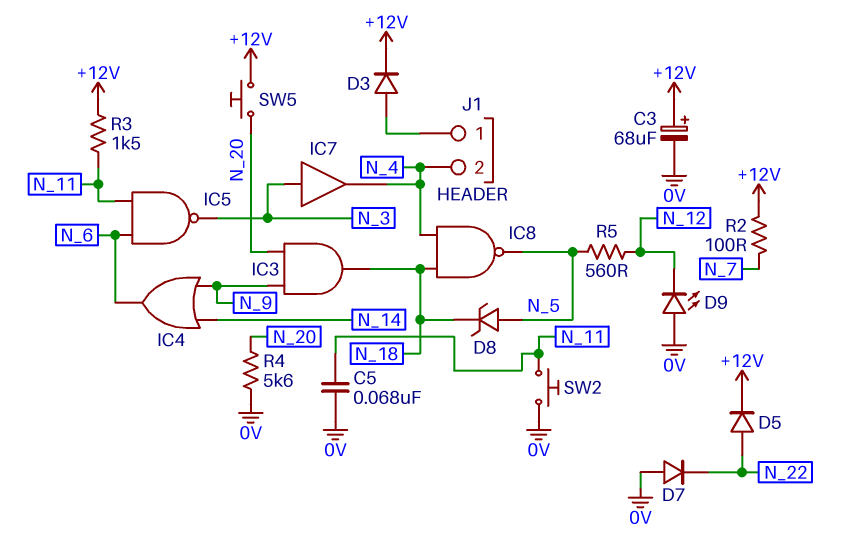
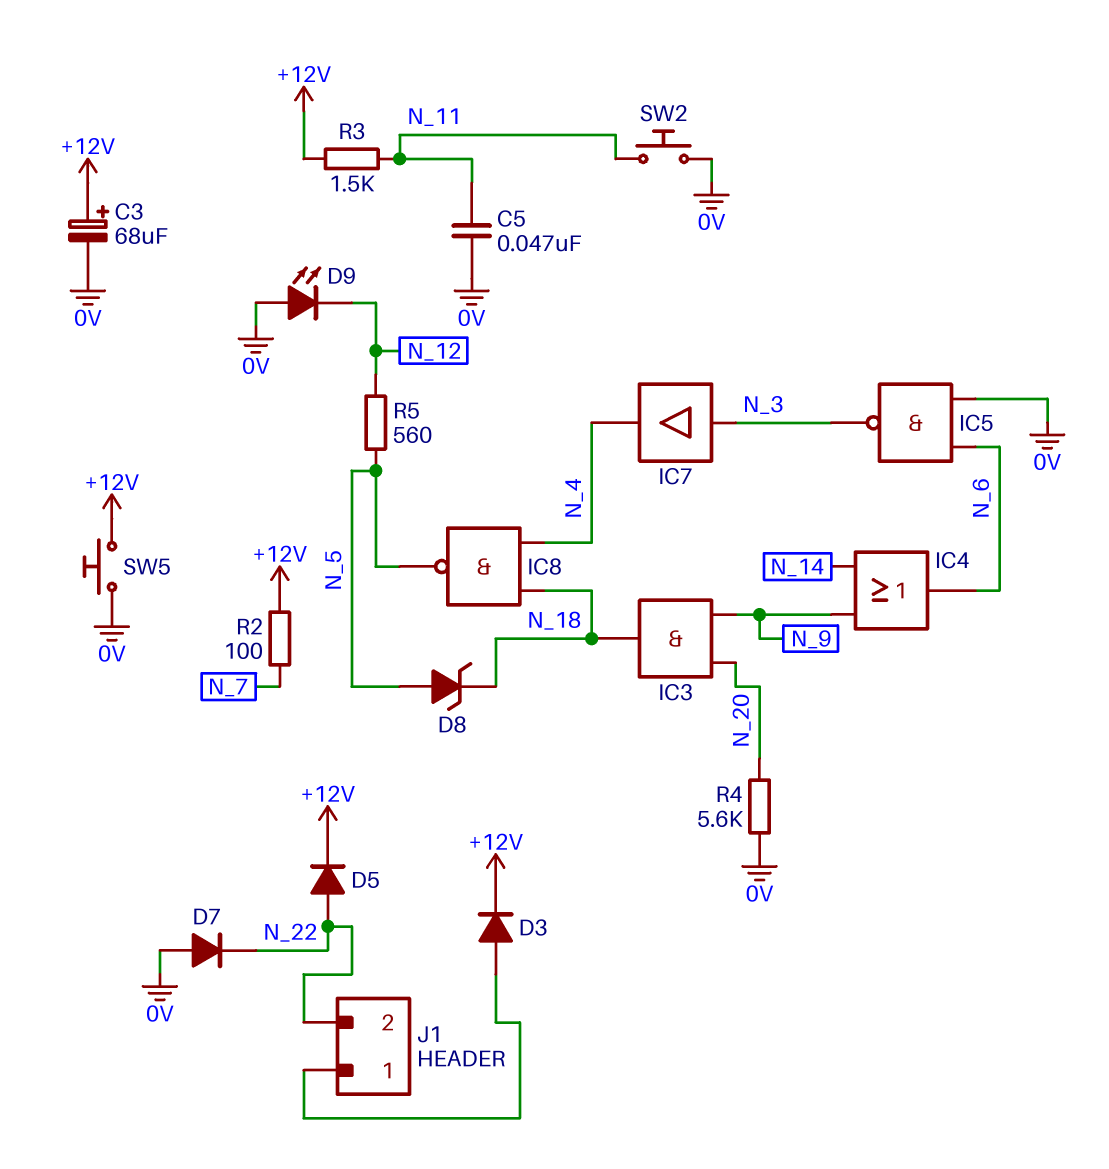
C5: 68nF (0V, N_11) -> 47nF (0V, N_11)
IC5: NAND (in N_6, in N_11, out N_3) -> NAND (in 0V, in N_6, out N_3)
J1 pin 2: N_4 -> N_22
SW5: button (+12V, N_20) -> button (+12V, 0V)

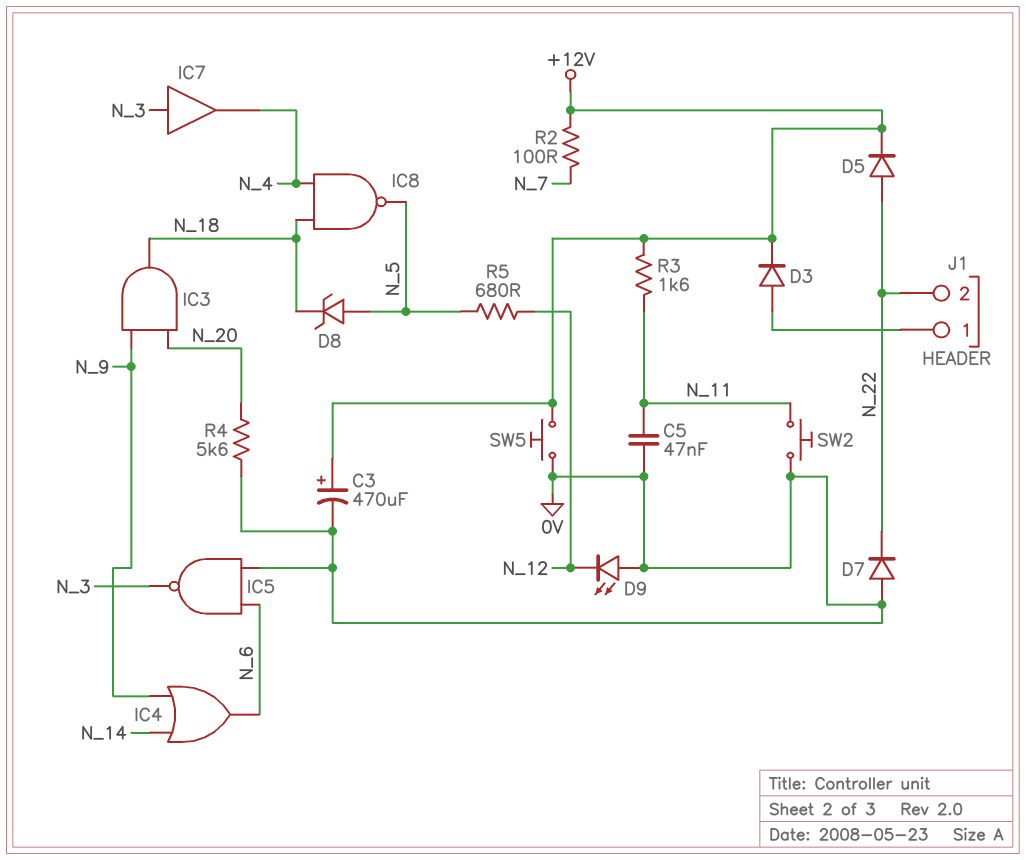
C3: 68uF (plus +12V, minus 0V) -> 470uF (plus +12V, minus 0V)
R3: 1.5k (+12V, N_11) -> 1.6k (+12V, N_11)
R5: 560 (N_5, N_12) -> 680 (N_5, N_12)

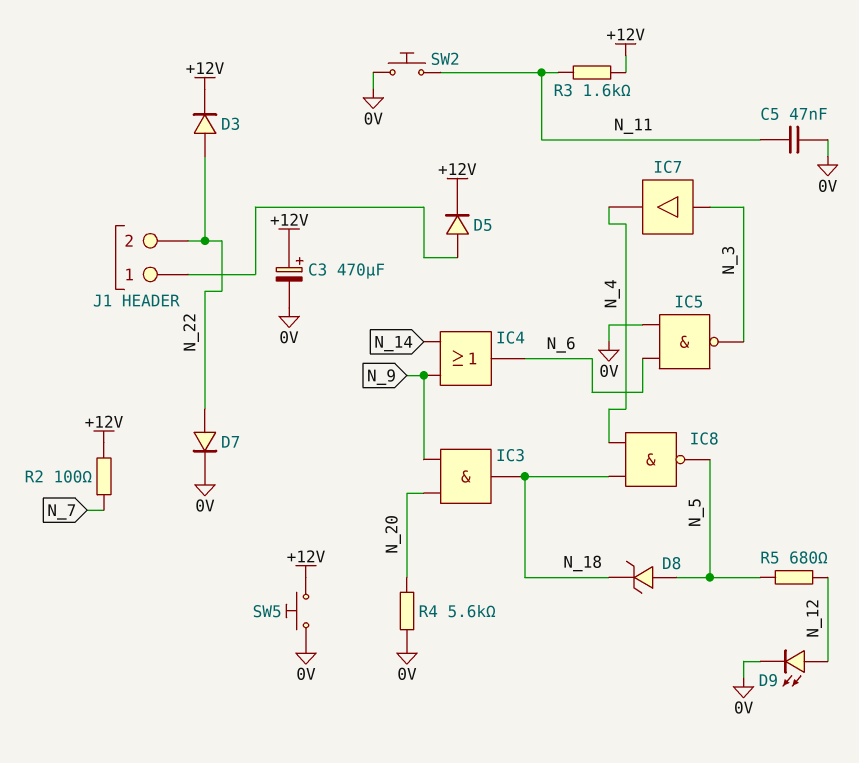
D3: diode (A J1/1, K +12V) -> diode (A N_22, K +12V)
D5: diode (A N_22, K +12V) -> diode (A J1/1, K +12V)
D7: diode (A 0V, K N_22) -> diode (A N_22, K 0V)
D9: LED (A 0V, K N_12) -> LED (A N_12, K 0V)

